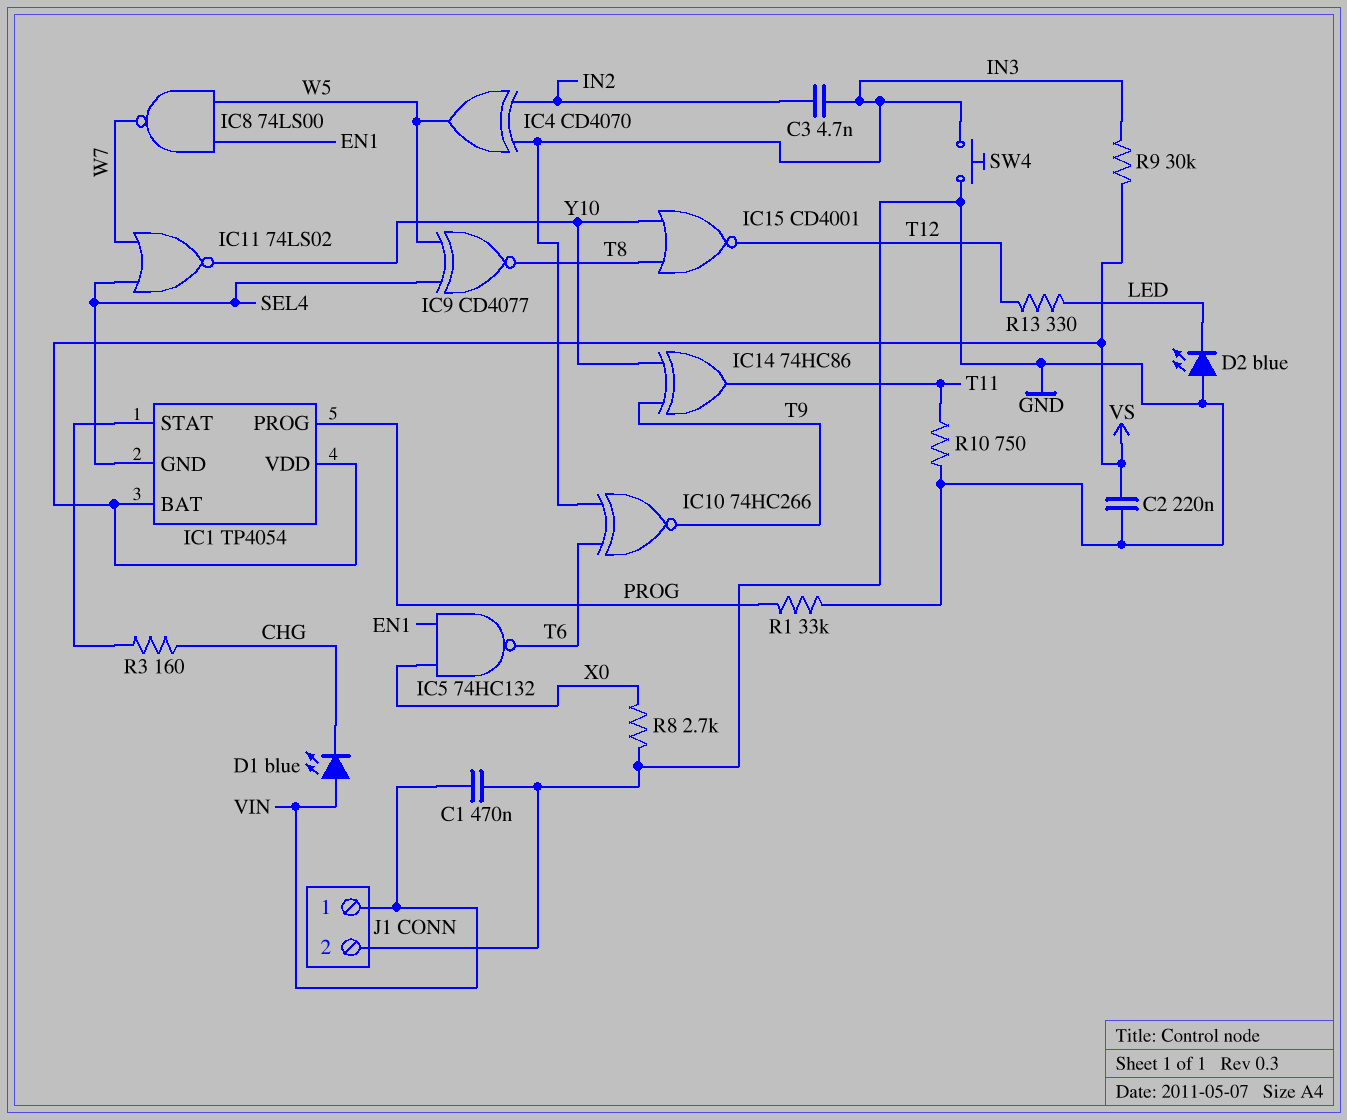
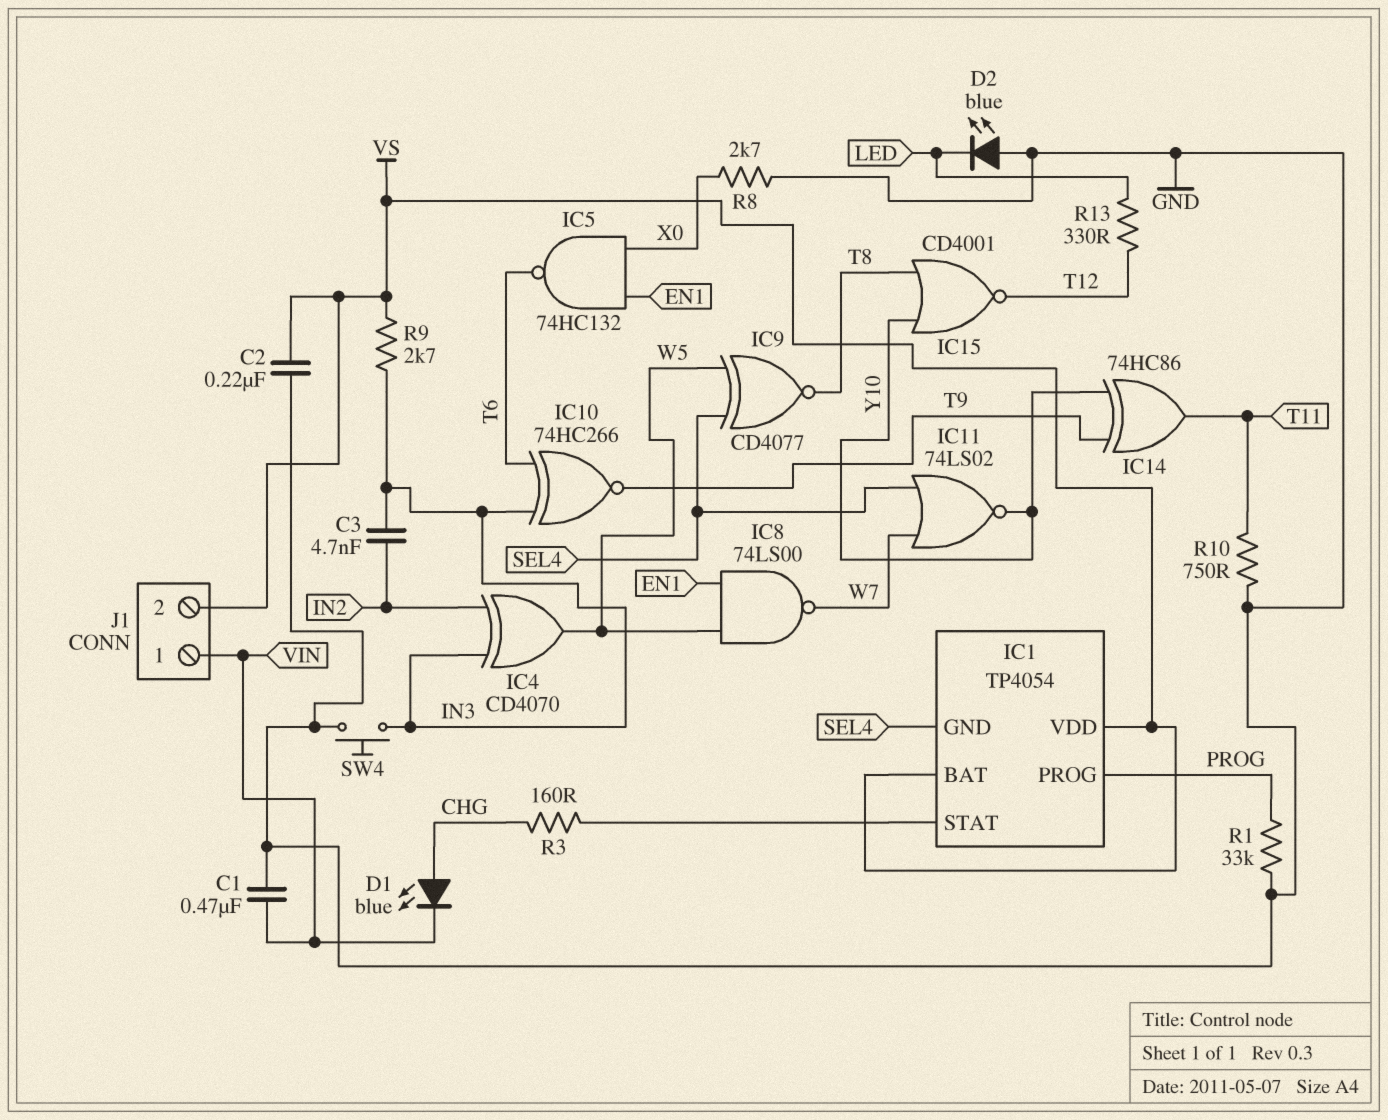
D1: LED blue (A VIN, K CHG) -> LED blue (A CHG, K VIN)
J1 pin 2: GND -> VS
R9: 30k (IN3, VS) -> 2.7k (IN3, VS)

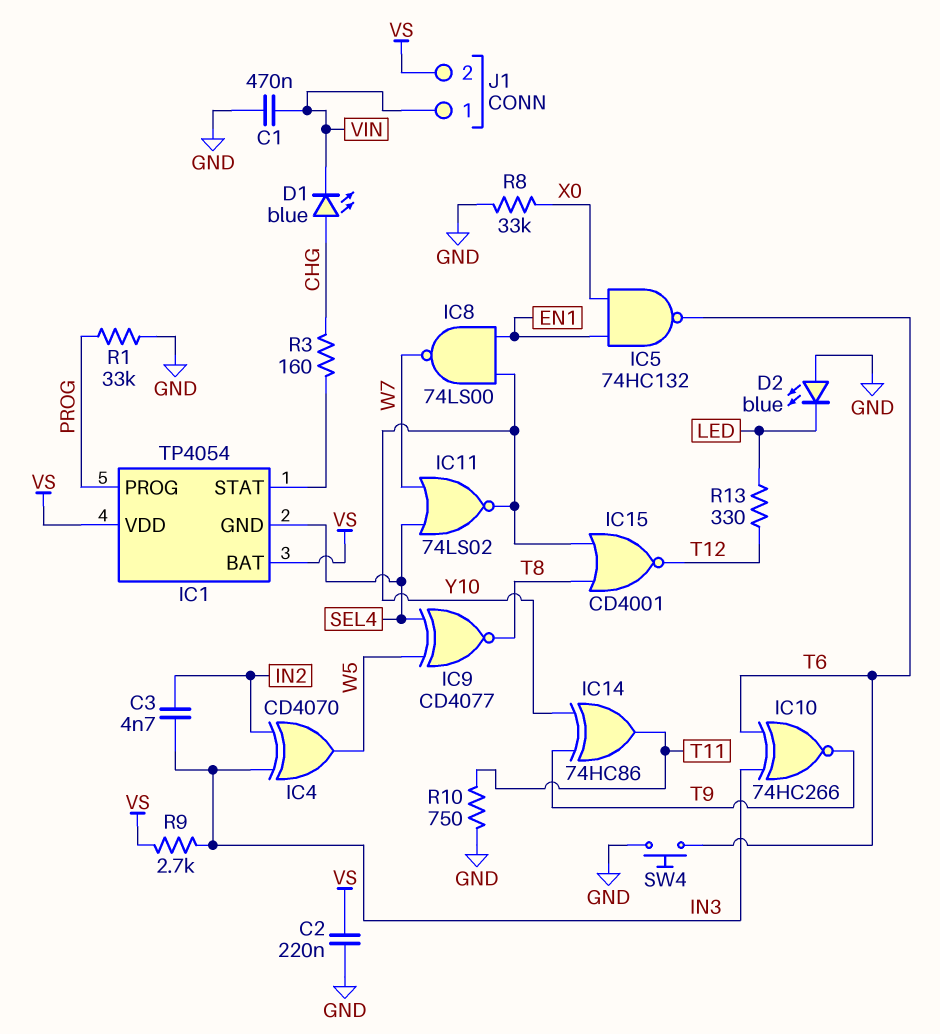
IC8: NAND 74LS00 (in EN1, in W5, out W7) -> NAND 74LS00 (in EN1, in Y10, out W7)
R8: 2.7k (GND, X0) -> 33k (GND, X0)
SW4: button (GND, IN3) -> button (GND, T6)

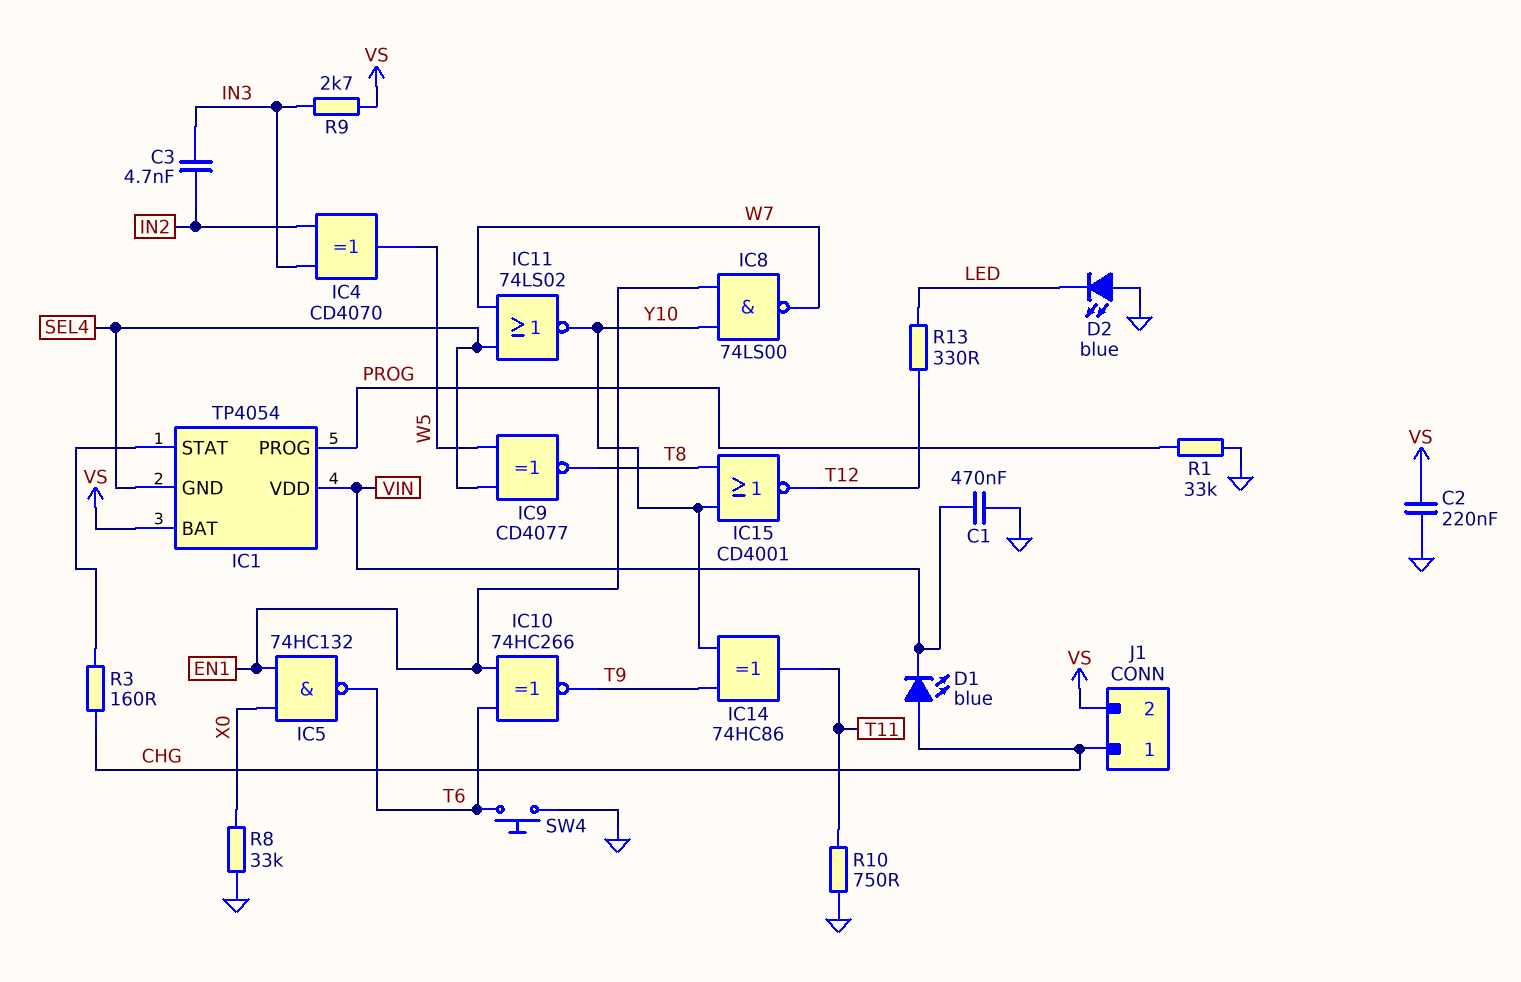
IC1 pin VDD: VS -> VIN
IC10: XNOR 74HC266 (in IN3, in T6, out T9) -> XNOR 74HC266 (in EN1, in T6, out T9)
J1 pin 1: VIN -> CHG

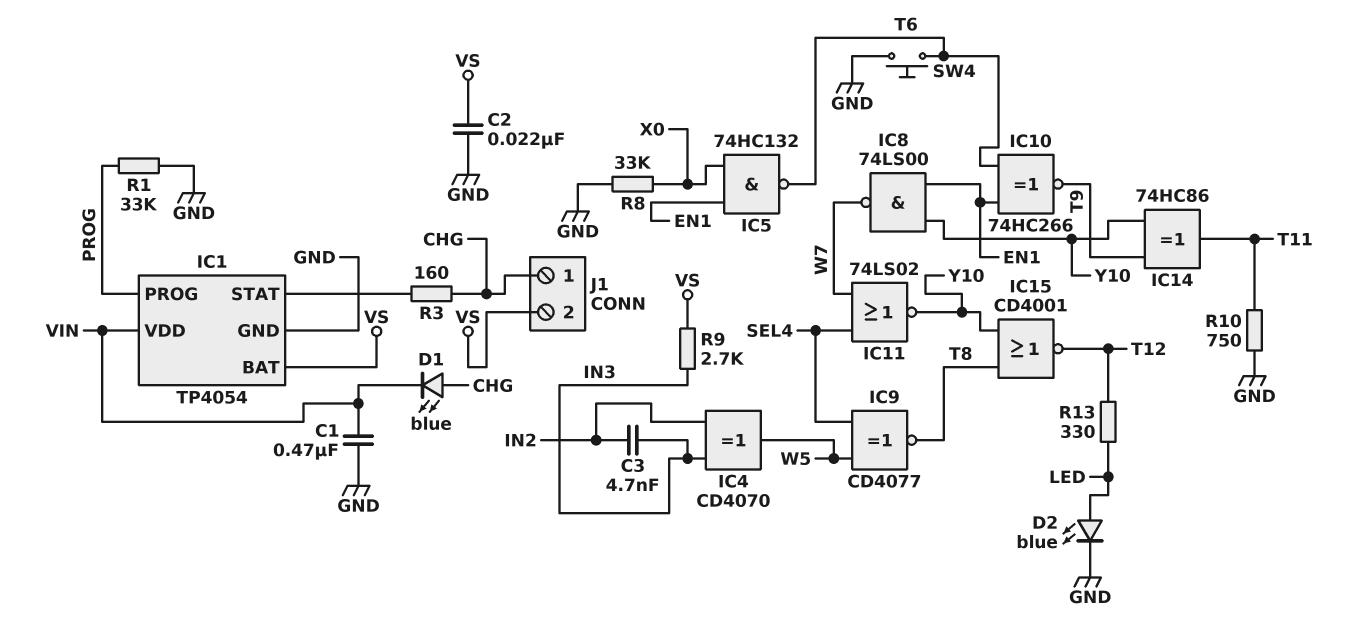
C2: 220nF (GND, VS) -> 22nF (GND, VS)
D2: LED blue (A GND, K LED) -> LED blue (A LED, K GND)
IC1 pin GND: SEL4 -> GND

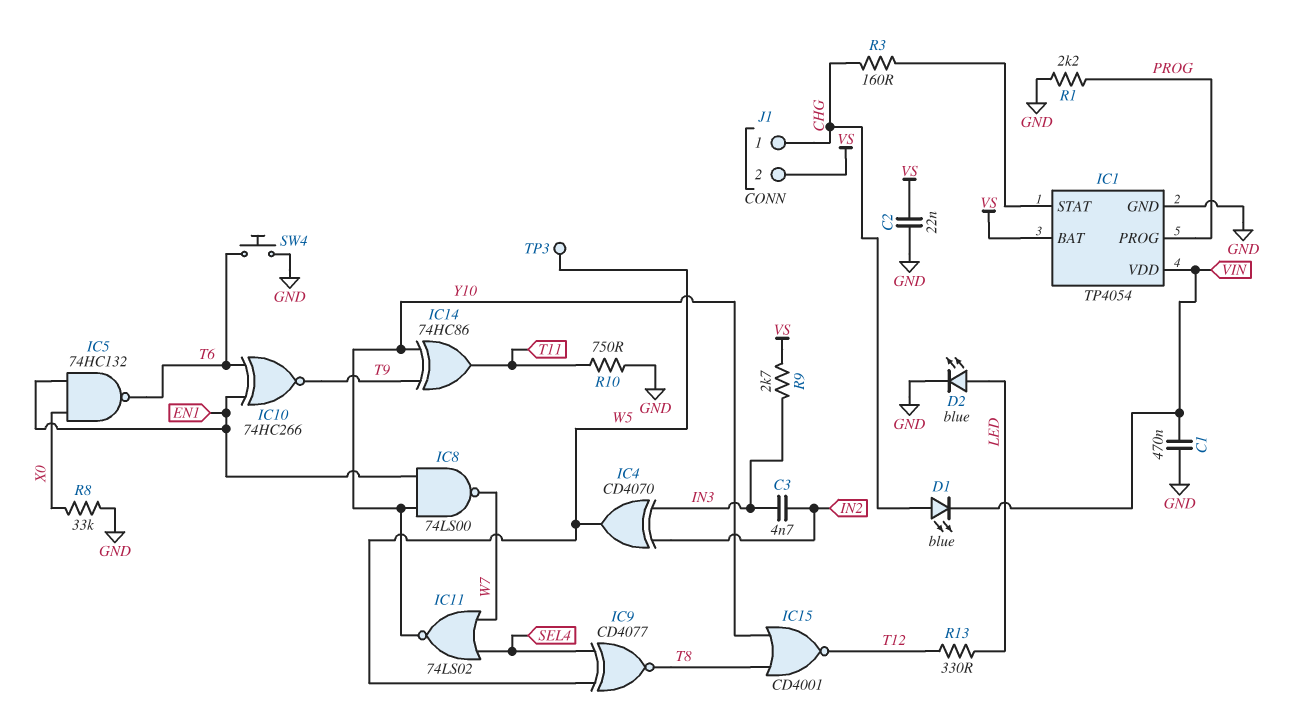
R1: 33k (GND, PROG) -> 2.2k (GND, PROG)
TP3: none -> test point (W5)

